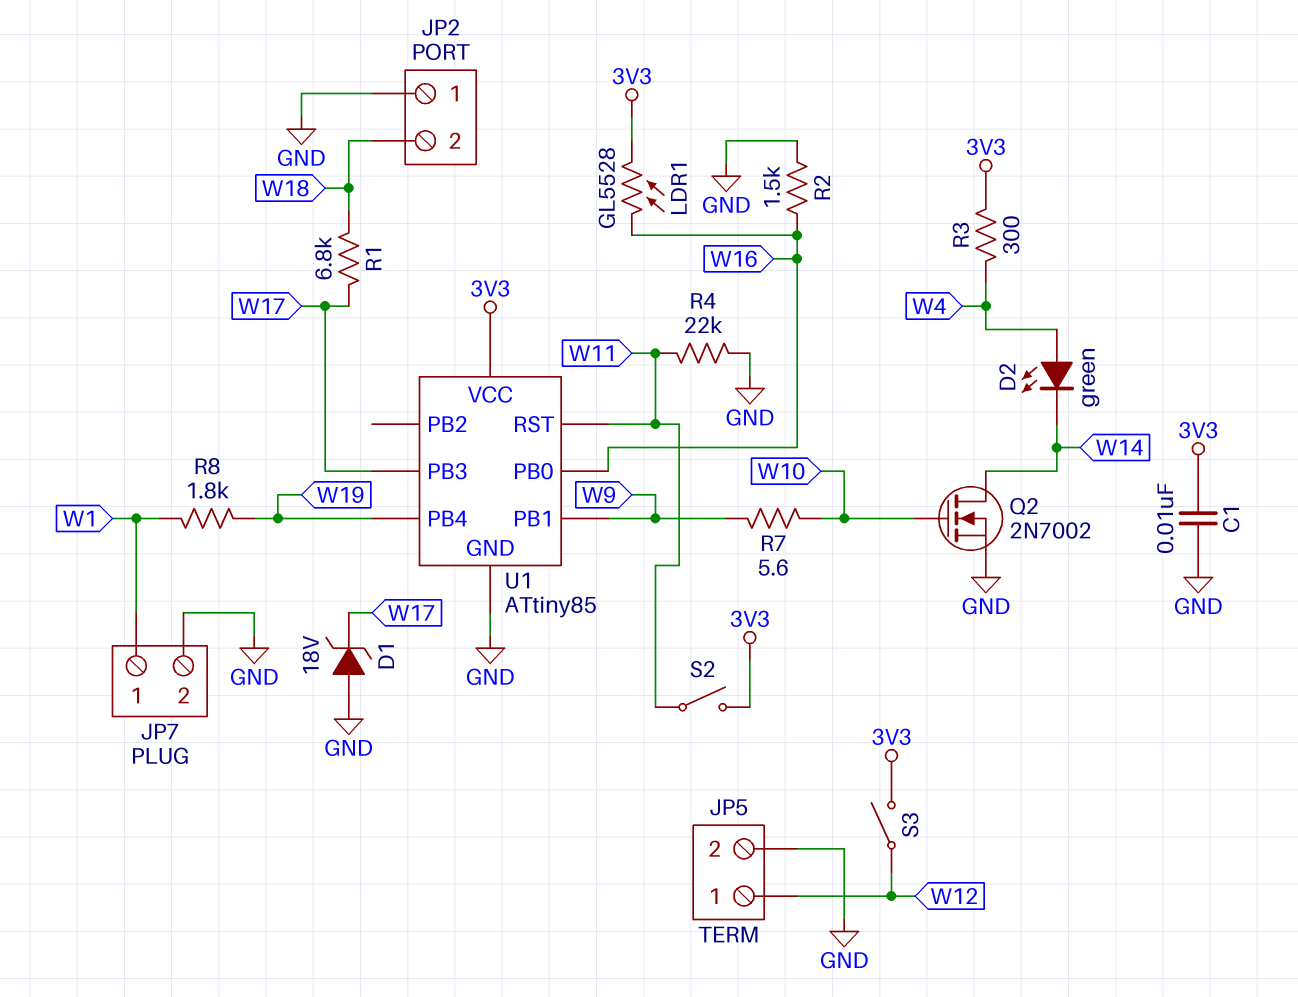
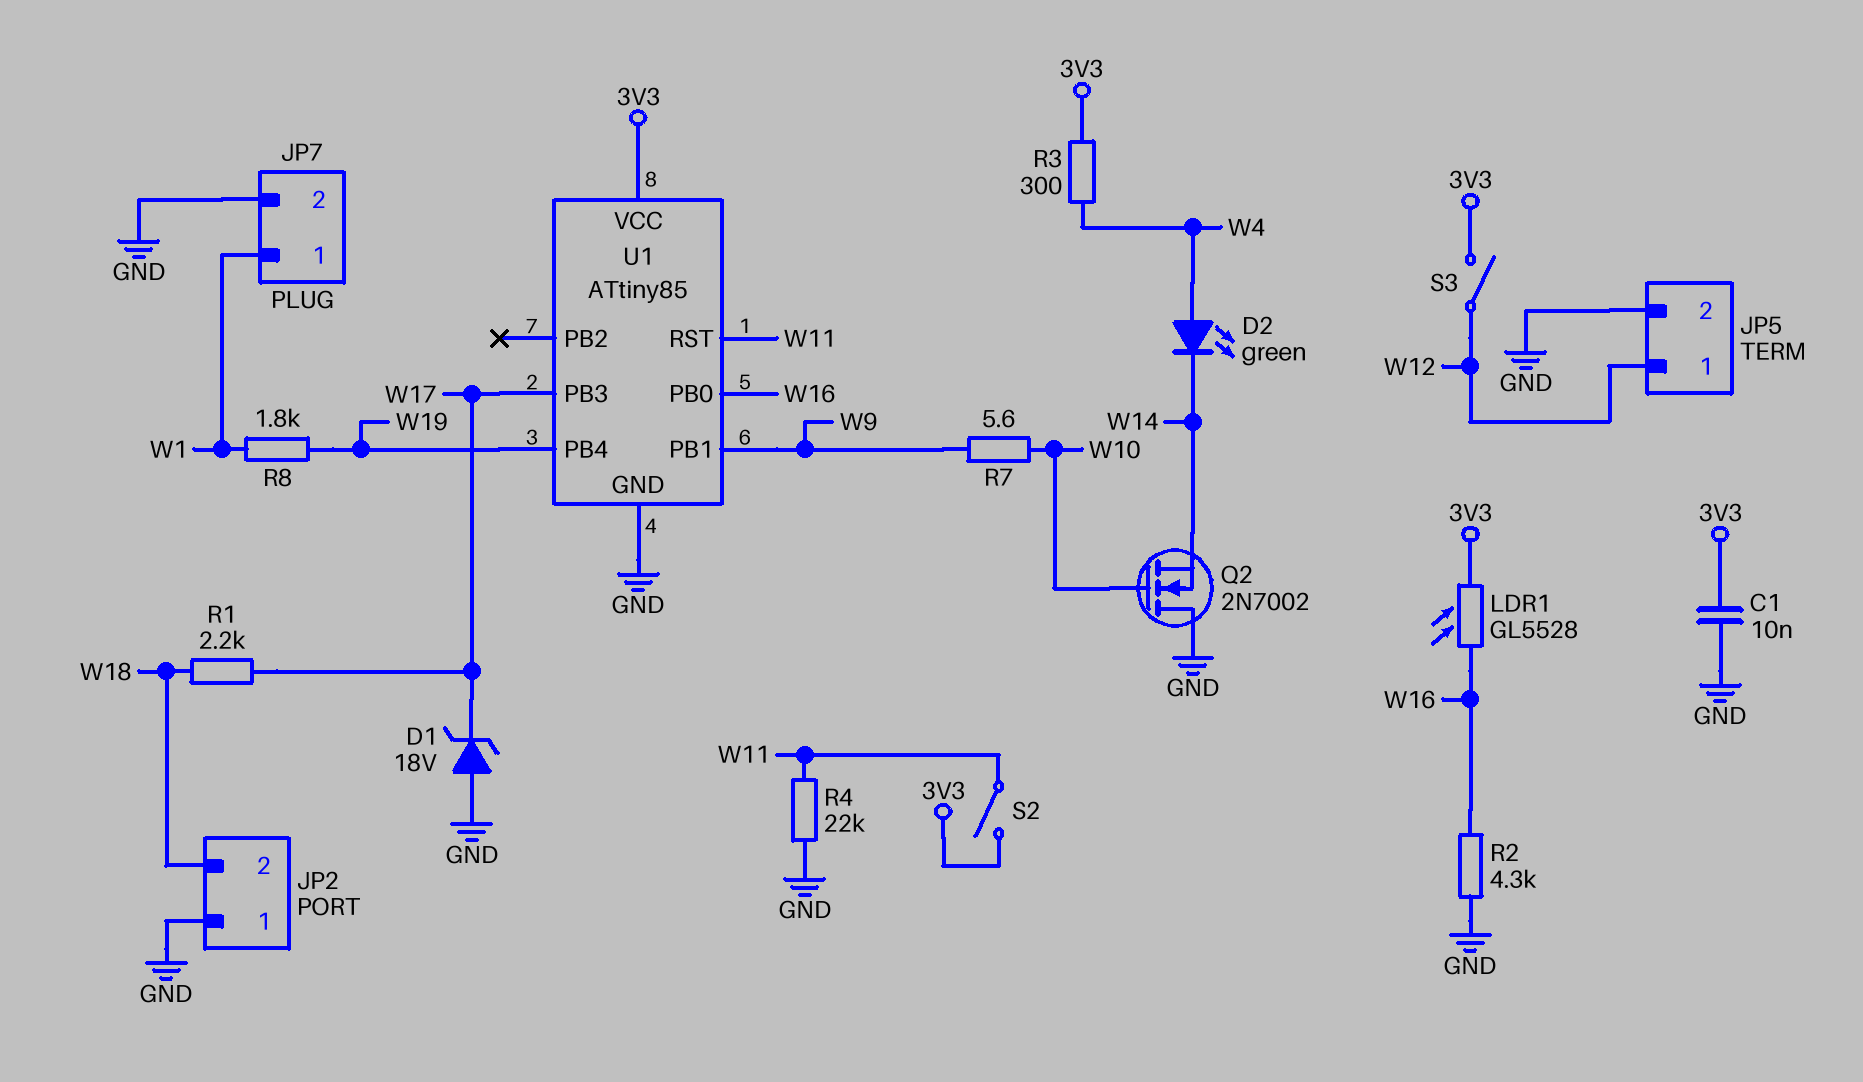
Q2: NMOS 2N7002 (G W10, D W14, S GND) -> NMOS 2N7002 (G W10, D GND, S W14)
R1: 6.8k (W17, W18) -> 2.2k (W17, W18)
R2: 1.5k (GND, W16) -> 4.3k (GND, W16)

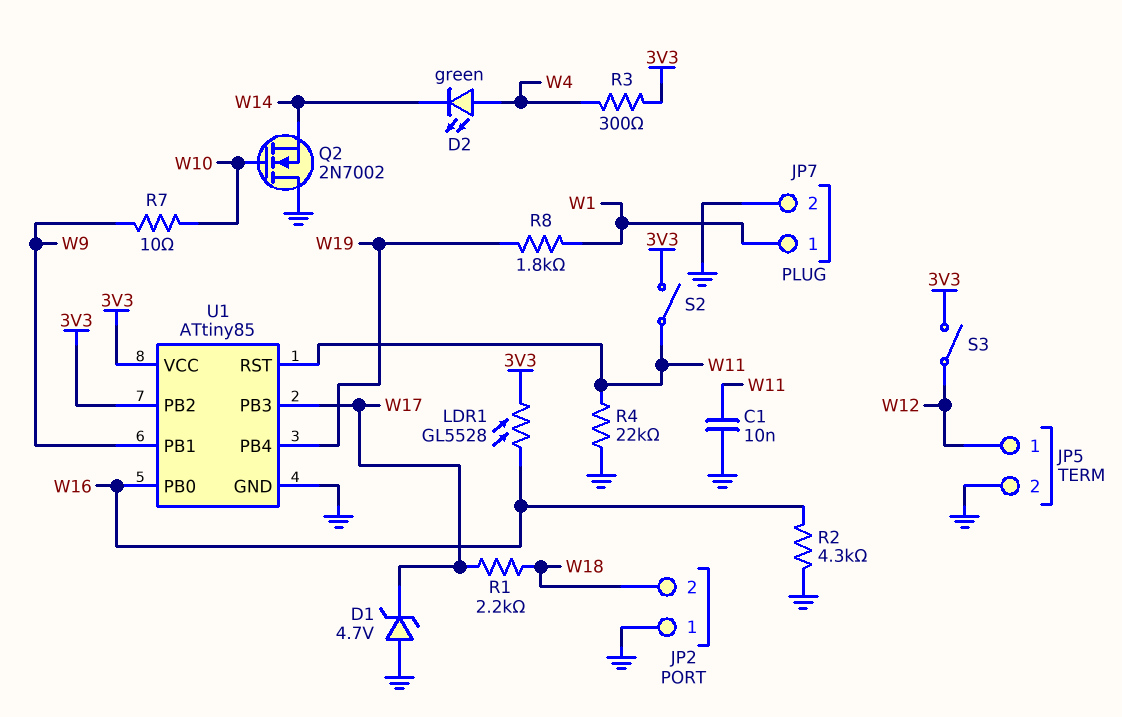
C1: 10nF (3V3, GND) -> 10nF (GND, W11)
D1: zener 18V (A GND, K W17) -> zener 4.7V (A GND, K W17)
R7: 5.6 (W9, W10) -> 10 (W9, W10)
U1 pin PB2: none -> 3V3

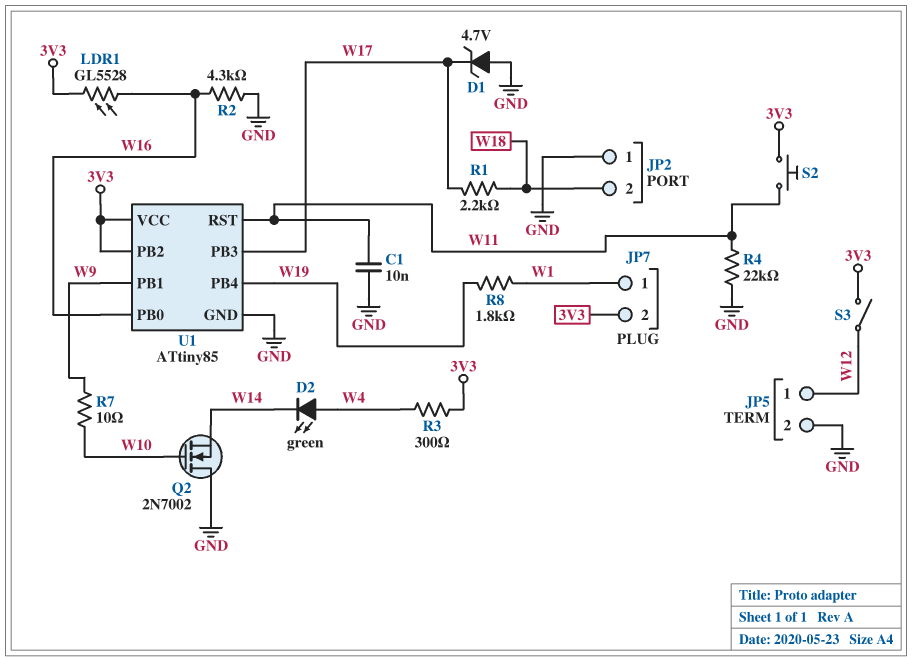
JP7 pin 2: GND -> 3V3
S2: switch (3V3, W11) -> button (3V3, W11)

